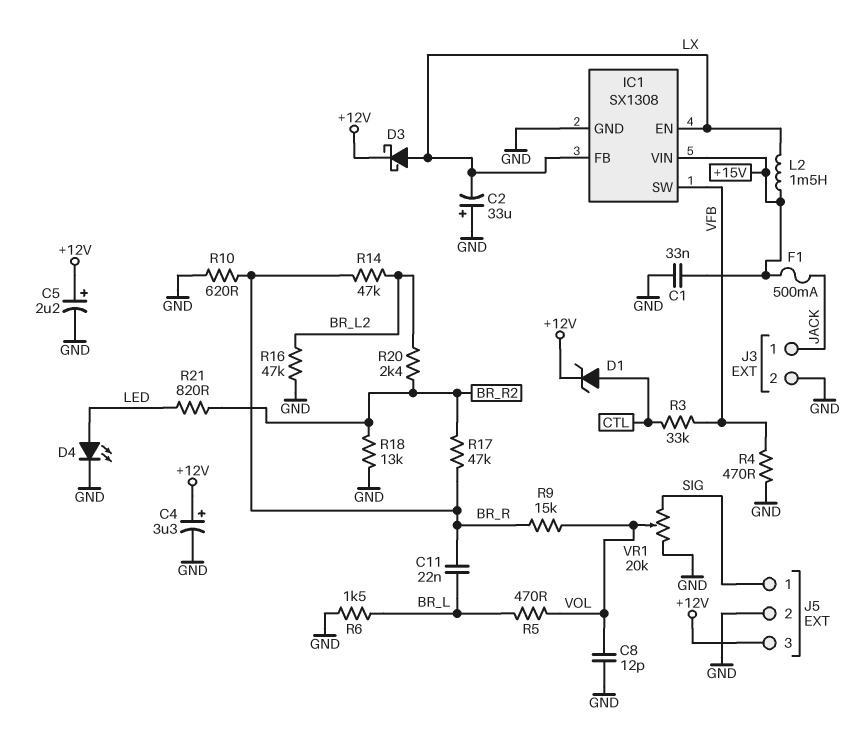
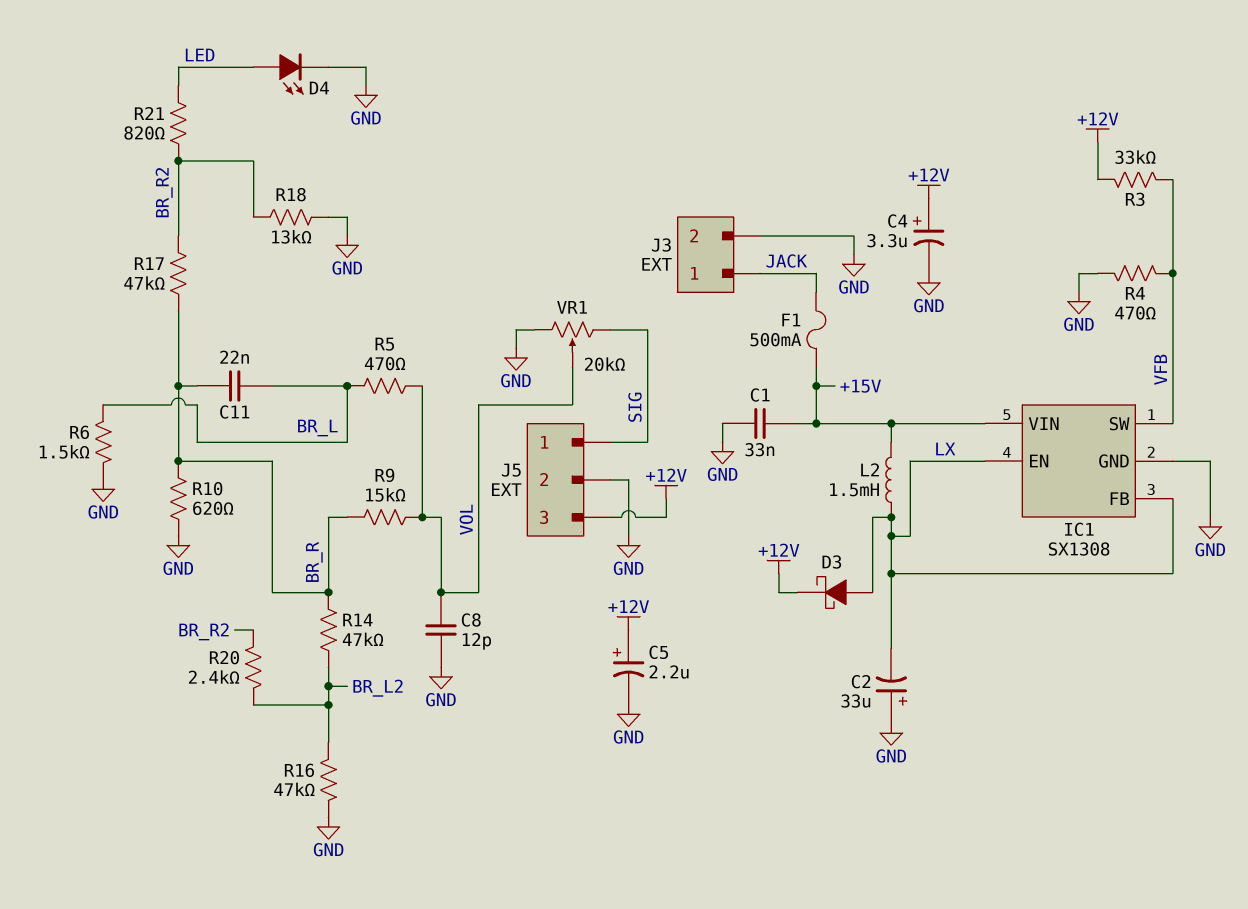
D1: zener (A CTL, K +12V) -> none
R3: 33k (CTL, VFB) -> 33k (+12V, VFB)

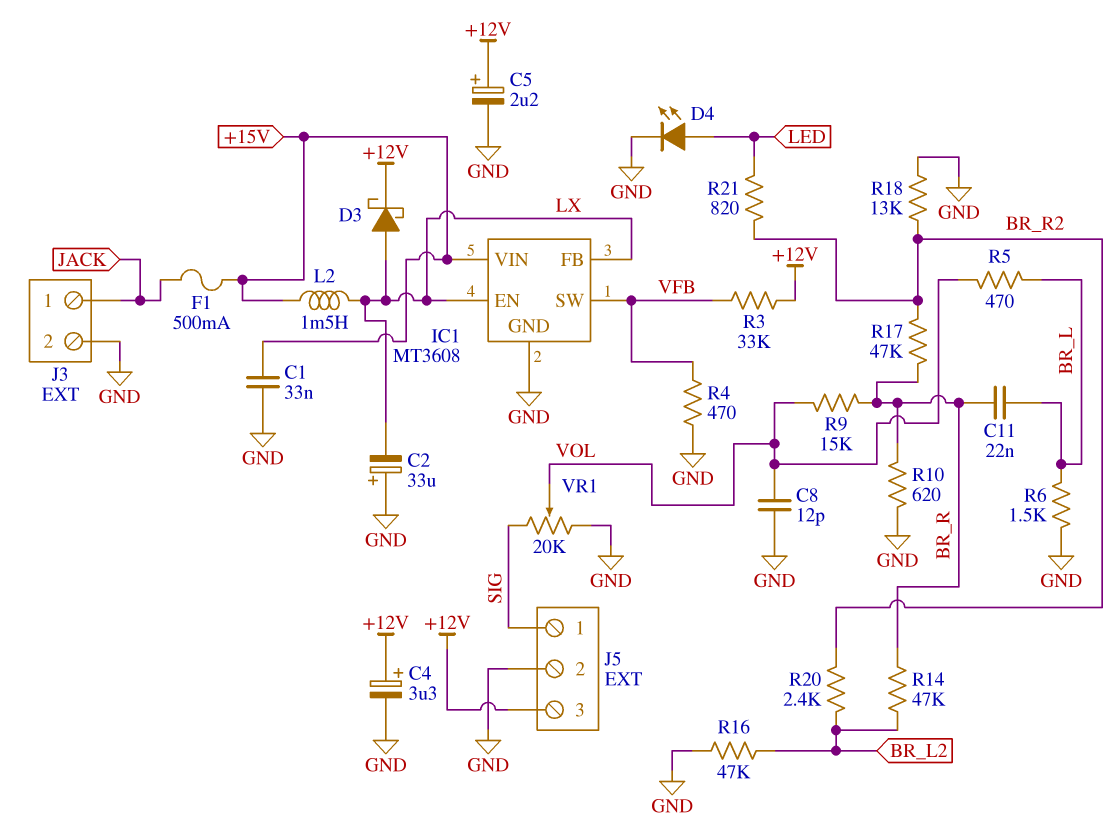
IC1: SX1308 -> MT3608

